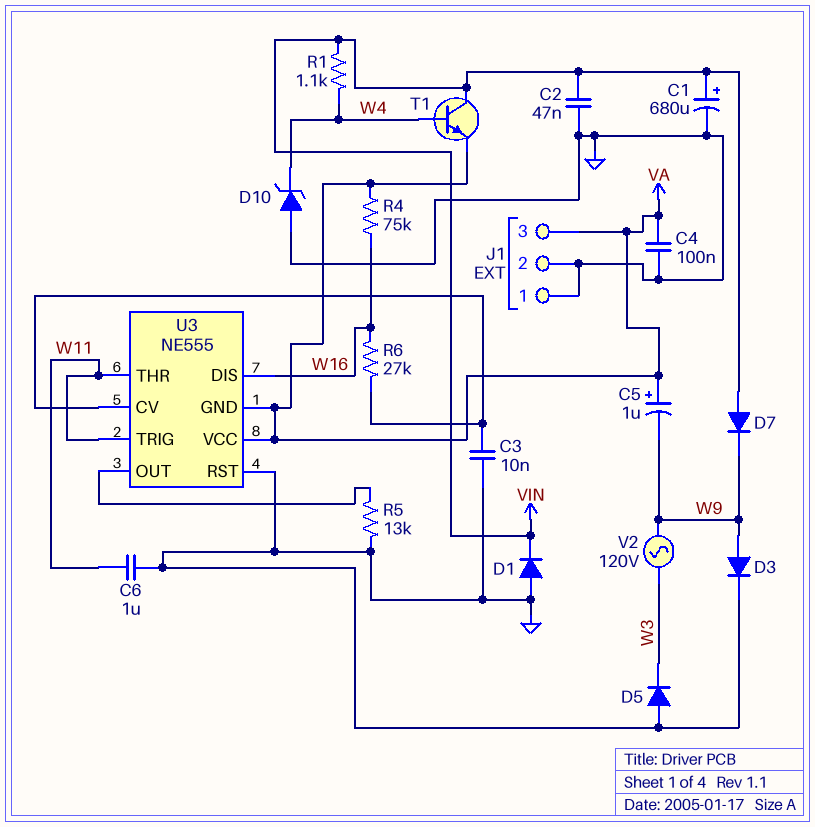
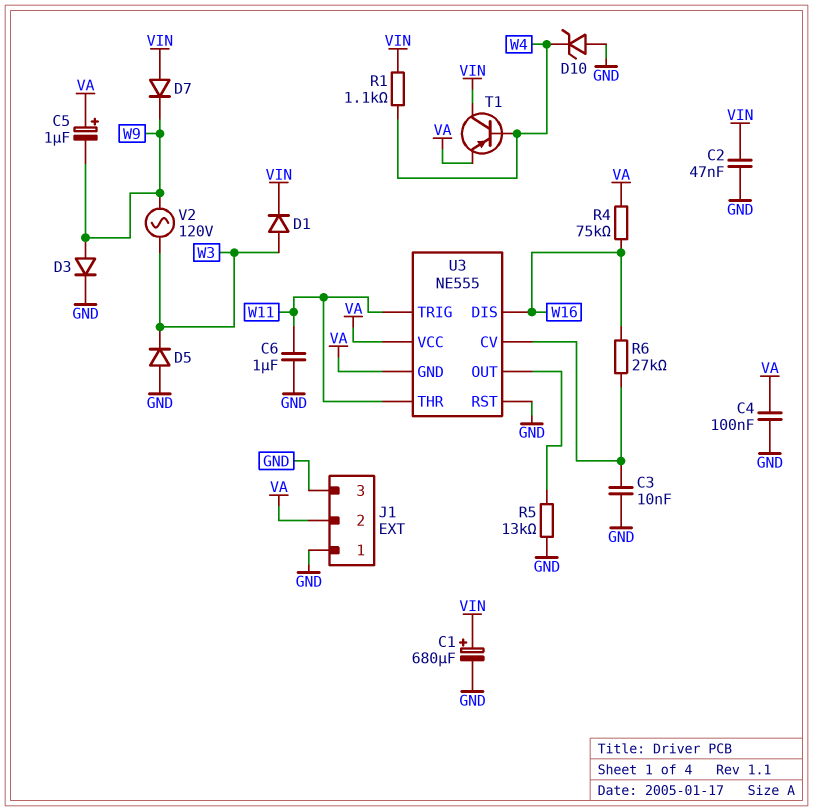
D1: diode (A GND, K VIN) -> diode (A W3, K VIN)
J1 pin 2: GND -> VA
J1 pin 3: VA -> GND
T1: NPN (B W4, C VIN, E VA) -> PNP (B W4, C VIN, E VA)

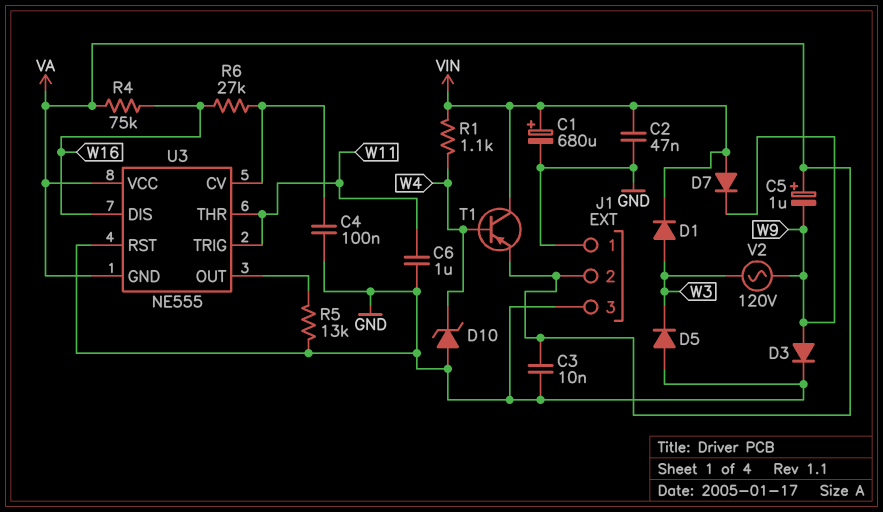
C3: 10nF (GND, U3/CV) -> 10nF (GND, VA)
C4: 100nF (GND, VA) -> 100nF (GND, U3/CV)

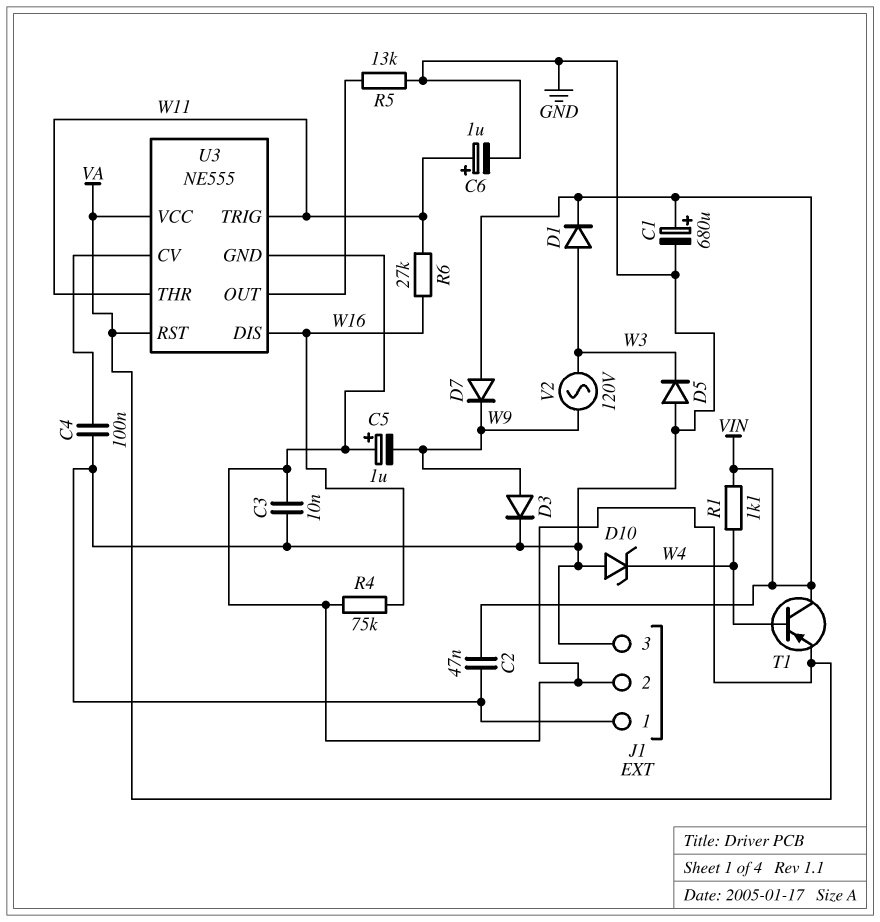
C6: 1uF (GND, W11) -> 1uF (plus W11, minus GND)
R6: 27k (U3/CV, W16) -> 27k (W11, W16)
U3 pin RST: GND -> VA

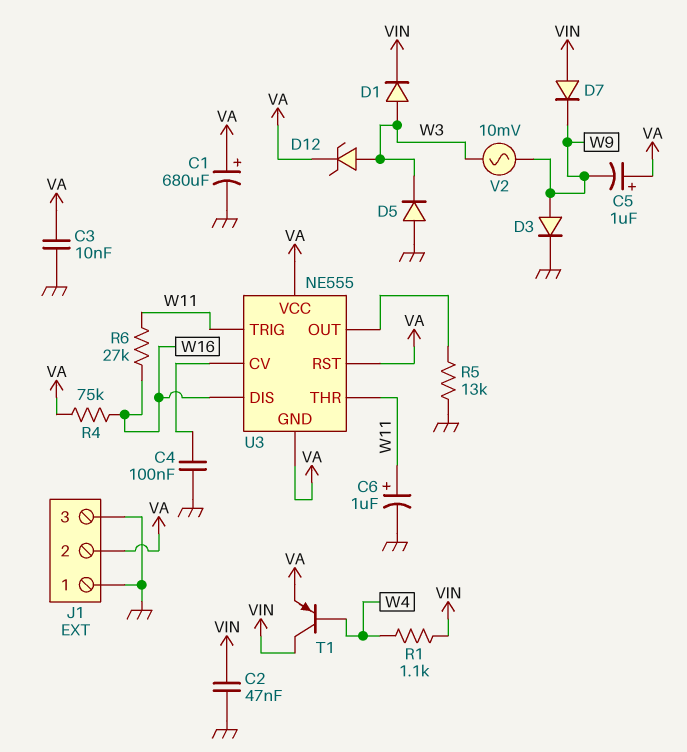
C1: 680uF (plus VIN, minus GND) -> 680uF (plus VA, minus GND)
D10: zener (A GND, K W4) -> none
D12: none -> zener (A W3, K VA)
V2: AC 120V (W3, W9) -> AC 10mV (W3, W9)

